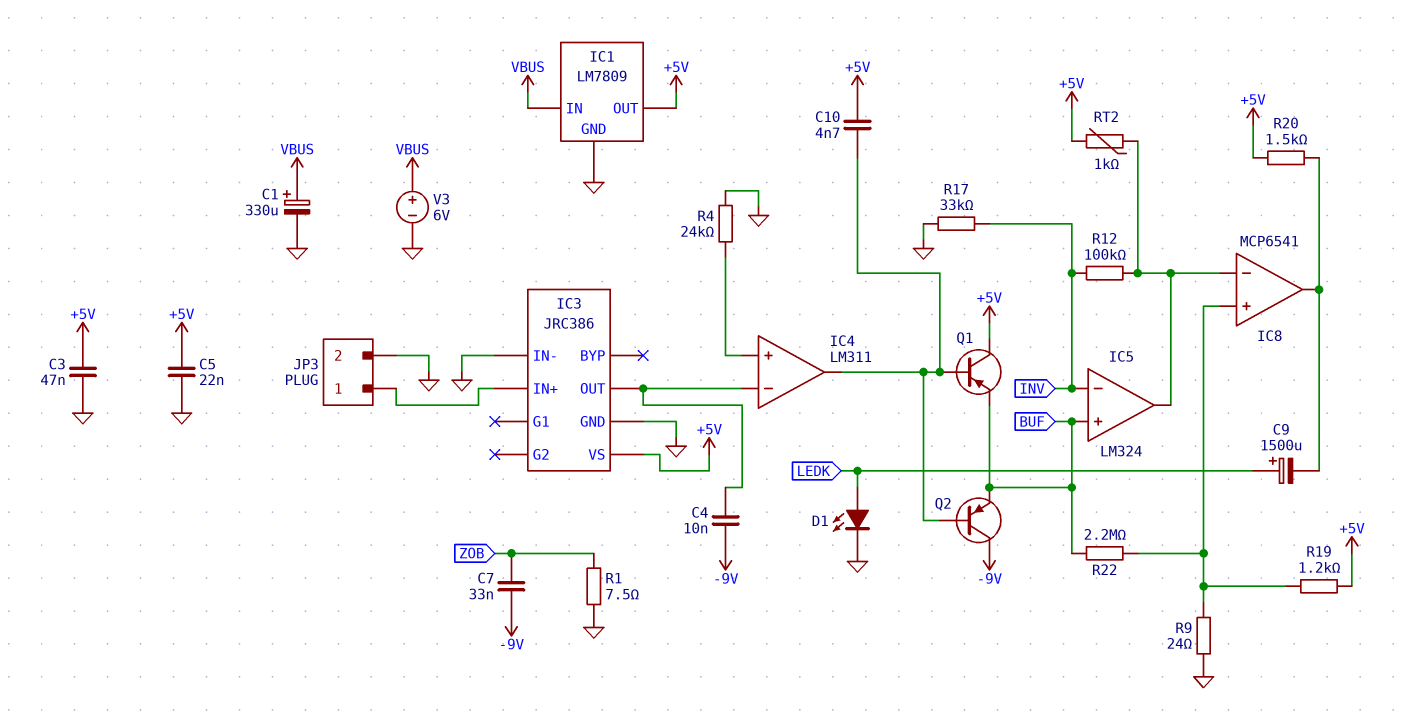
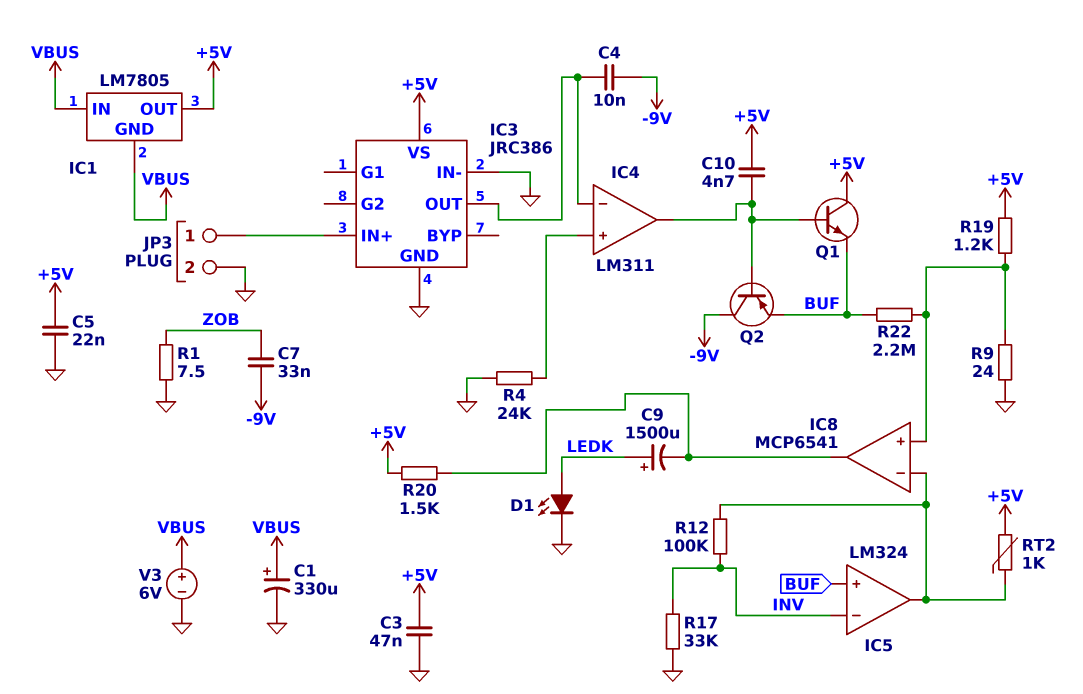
IC1: LM7809 -> LM7805
IC1 pin GND: GND -> VBUS
Q1: PNP (B IC4/out, C +5V, E BUF) -> NPN (B IC4/out, C +5V, E BUF)

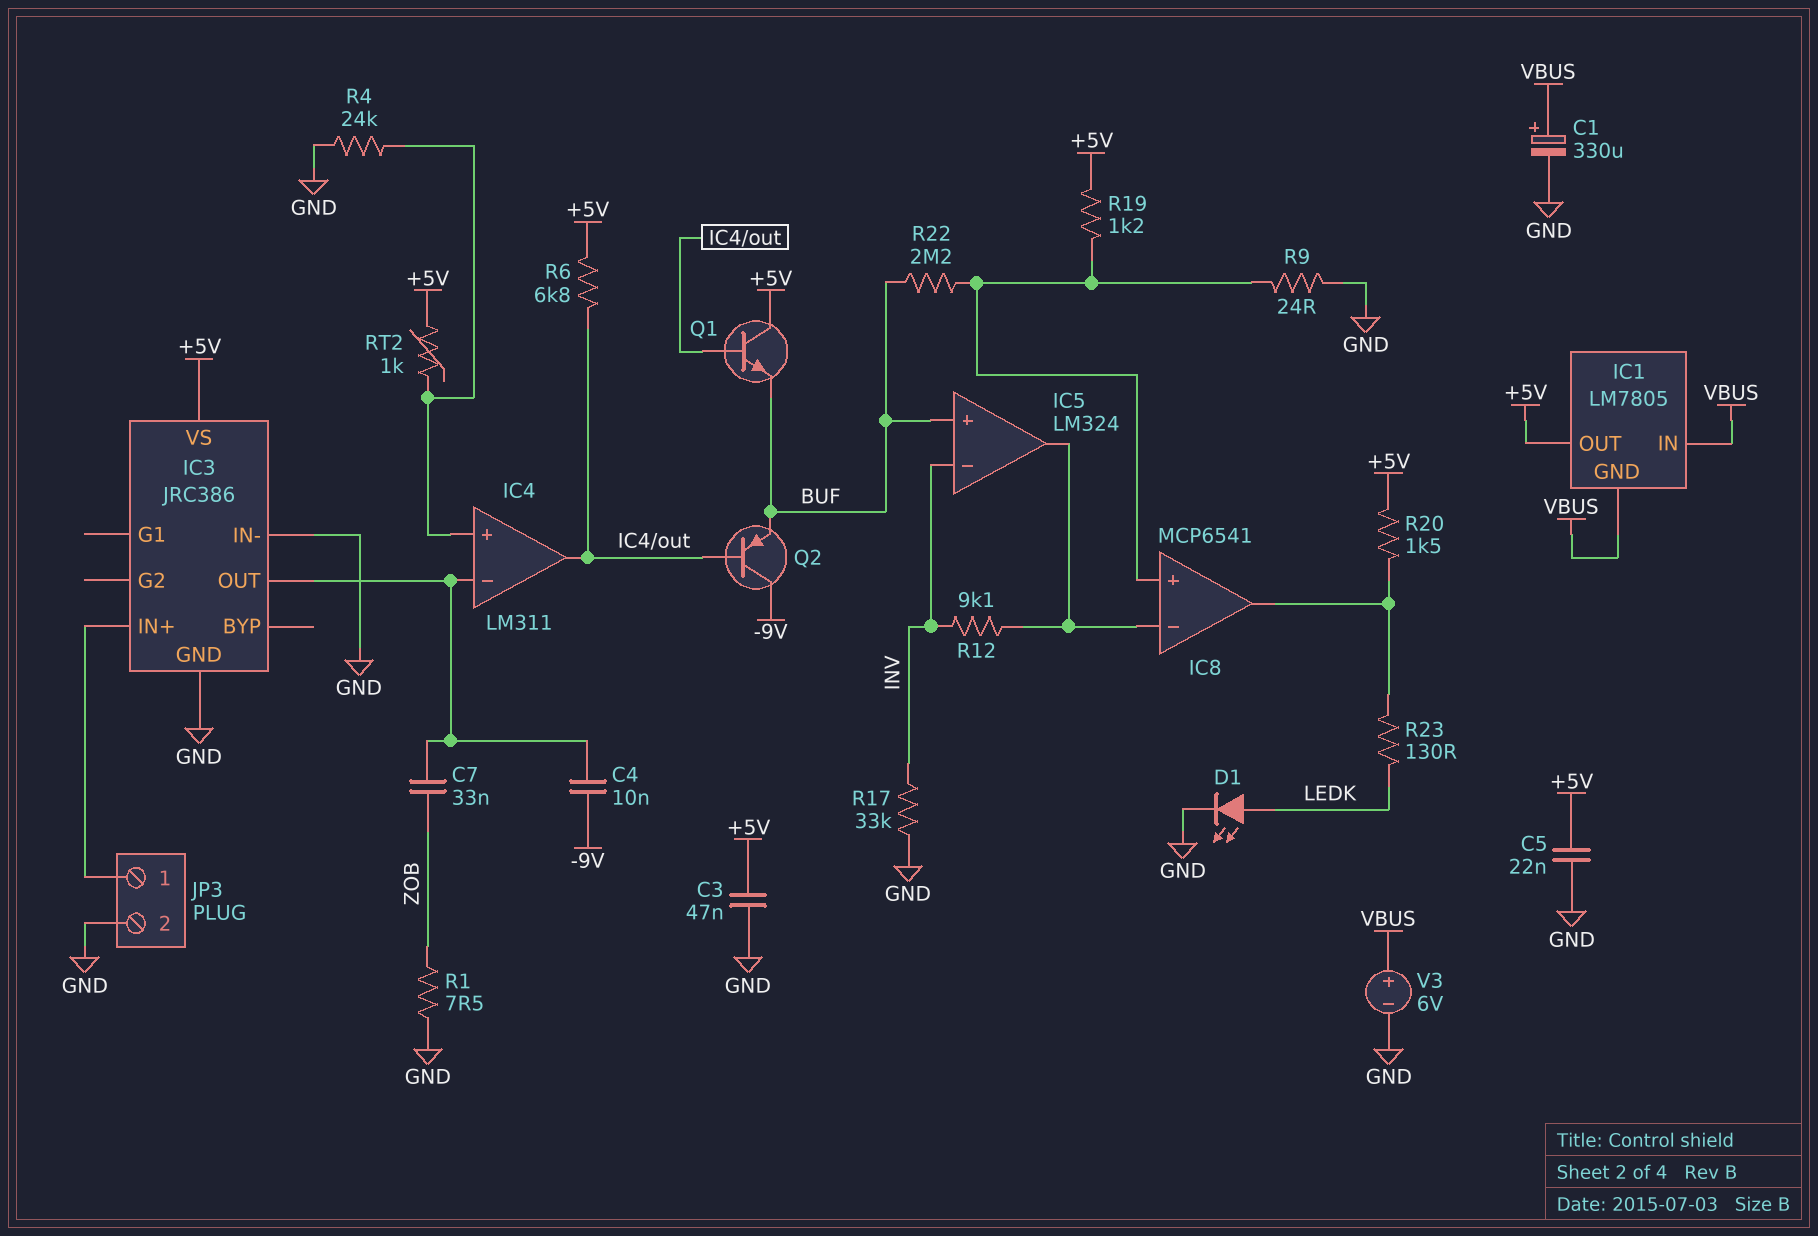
C7: 33nF (-9V, ZOB) -> 33nF (IC3/OUT, ZOB)
C9: 1500uF (plus LEDK, minus IC8/out) -> none
C10: 4.7nF (+5V, IC4/out) -> none
R6: none -> 6.8k (+5V, IC4/out)
R12: 100k (IC5/out, INV) -> 9.1k (IC5/out, INV)
R23: none -> 130 (IC8/out, LEDK)
RT2: 1k (+5V, IC5/out) -> 1k (+5V, IC4/in+)

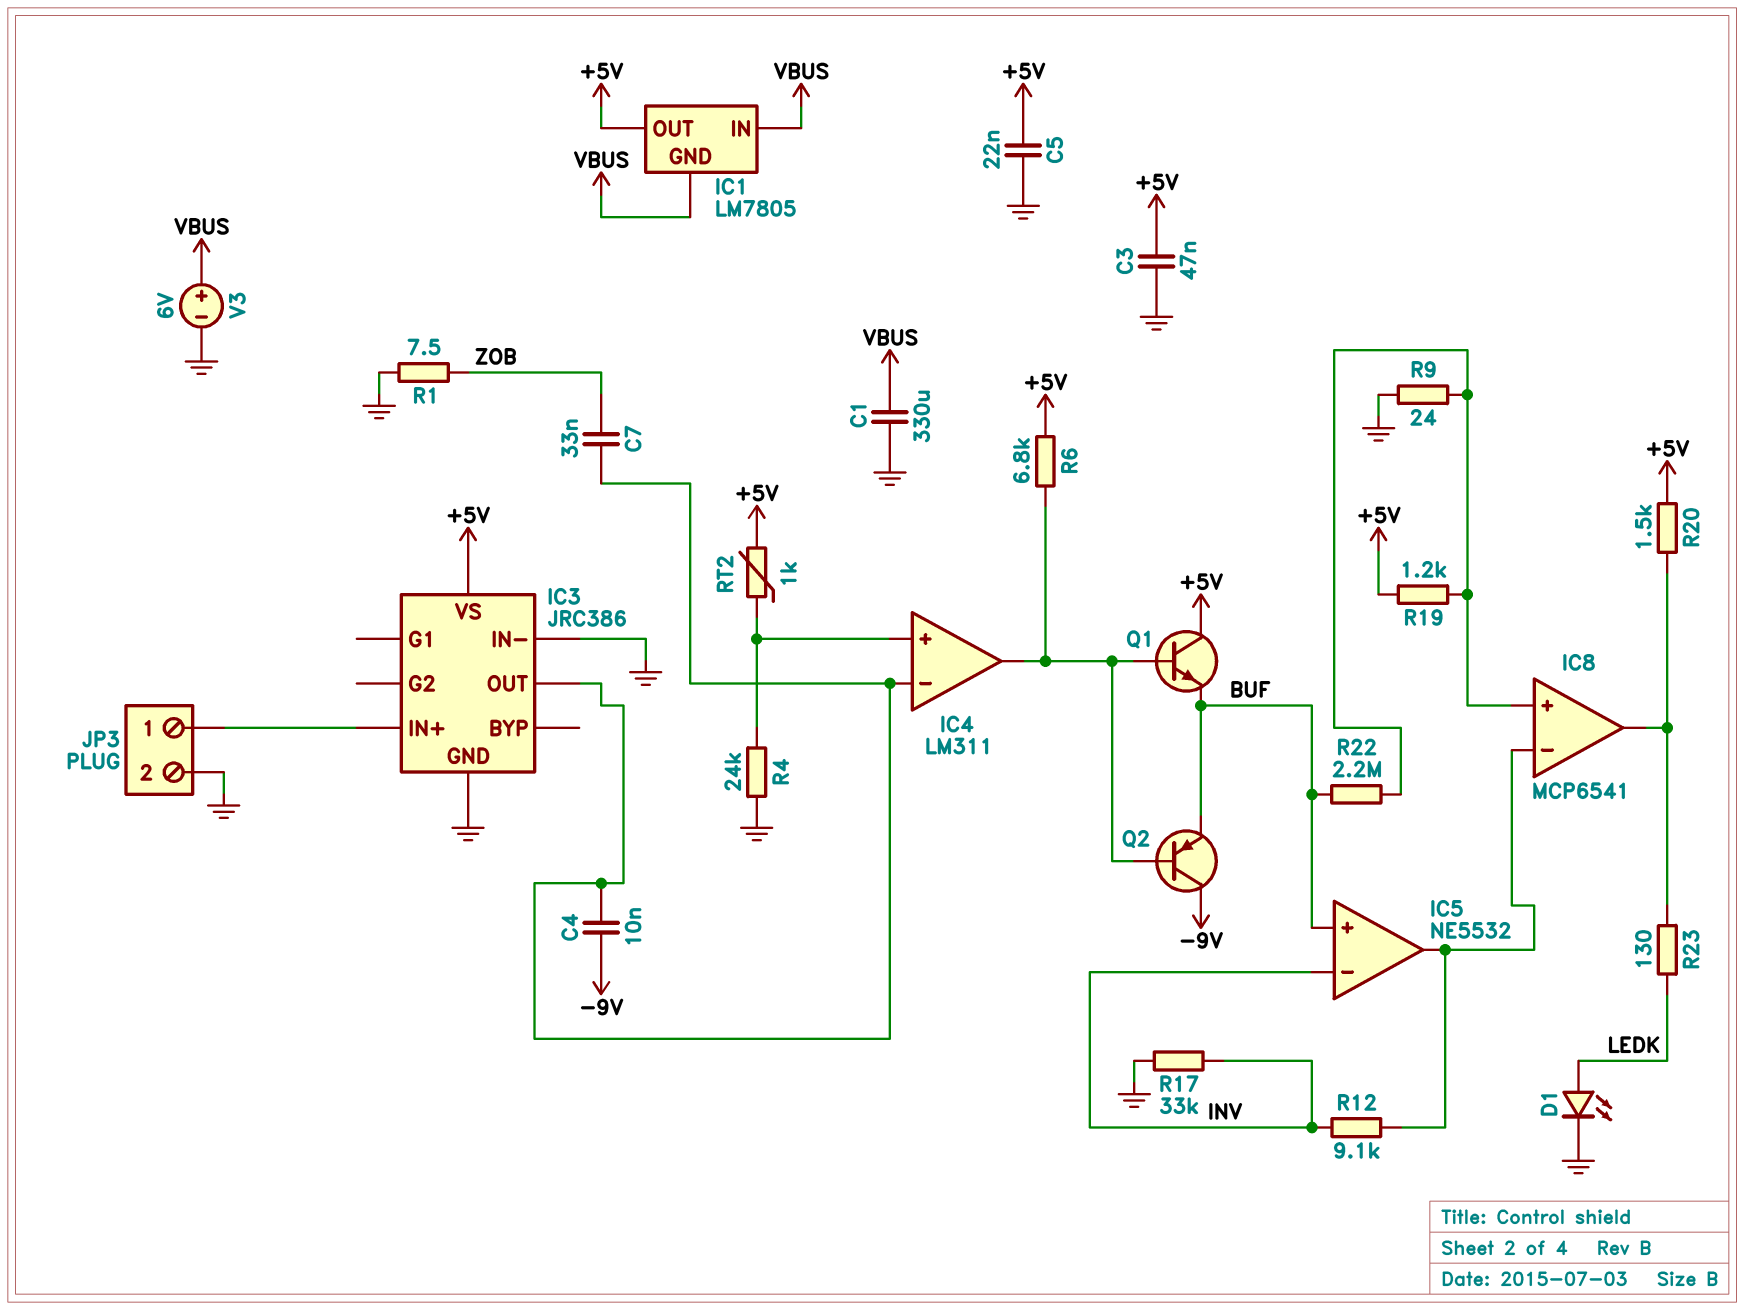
C1: 330uF (plus VBUS, minus GND) -> 330uF (GND, VBUS)
IC5: LM324 -> NE5532

